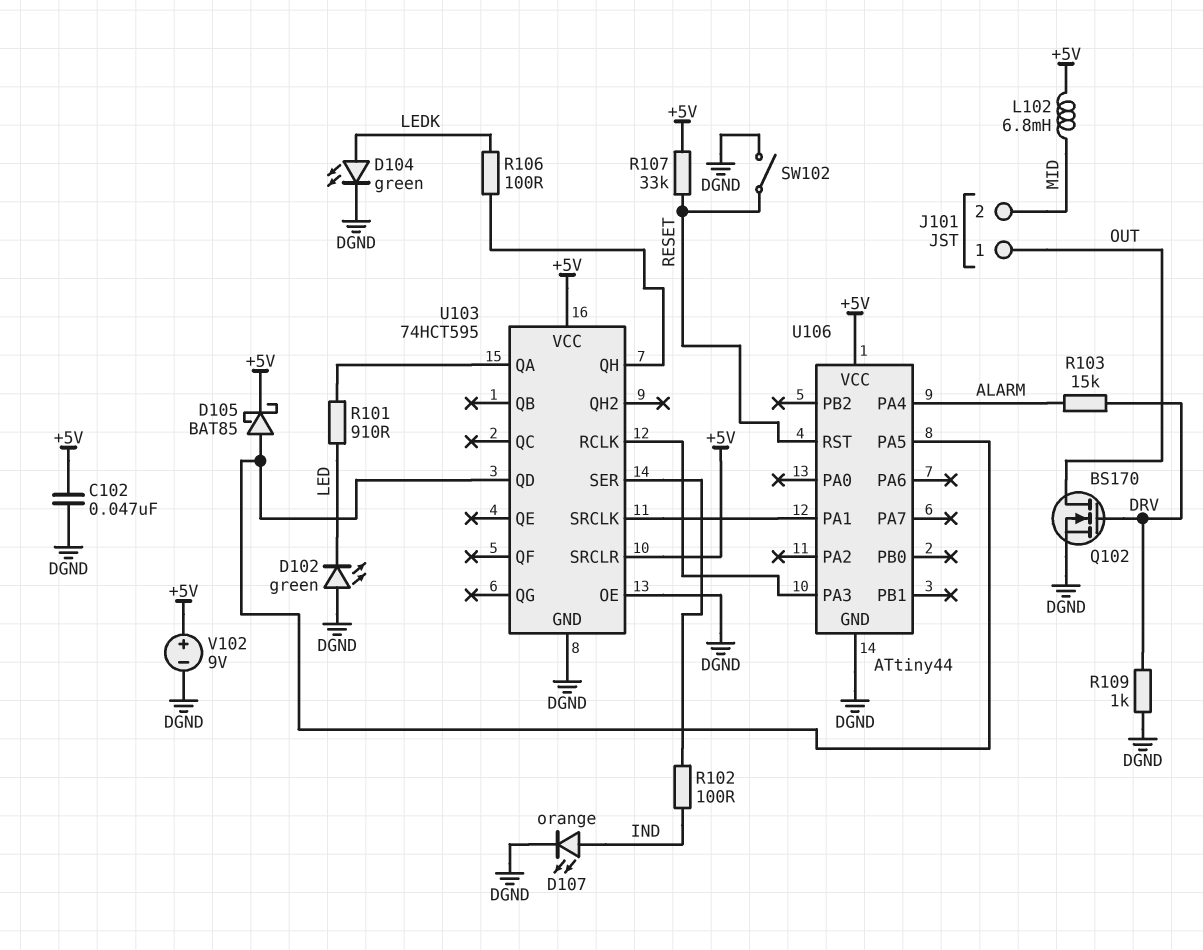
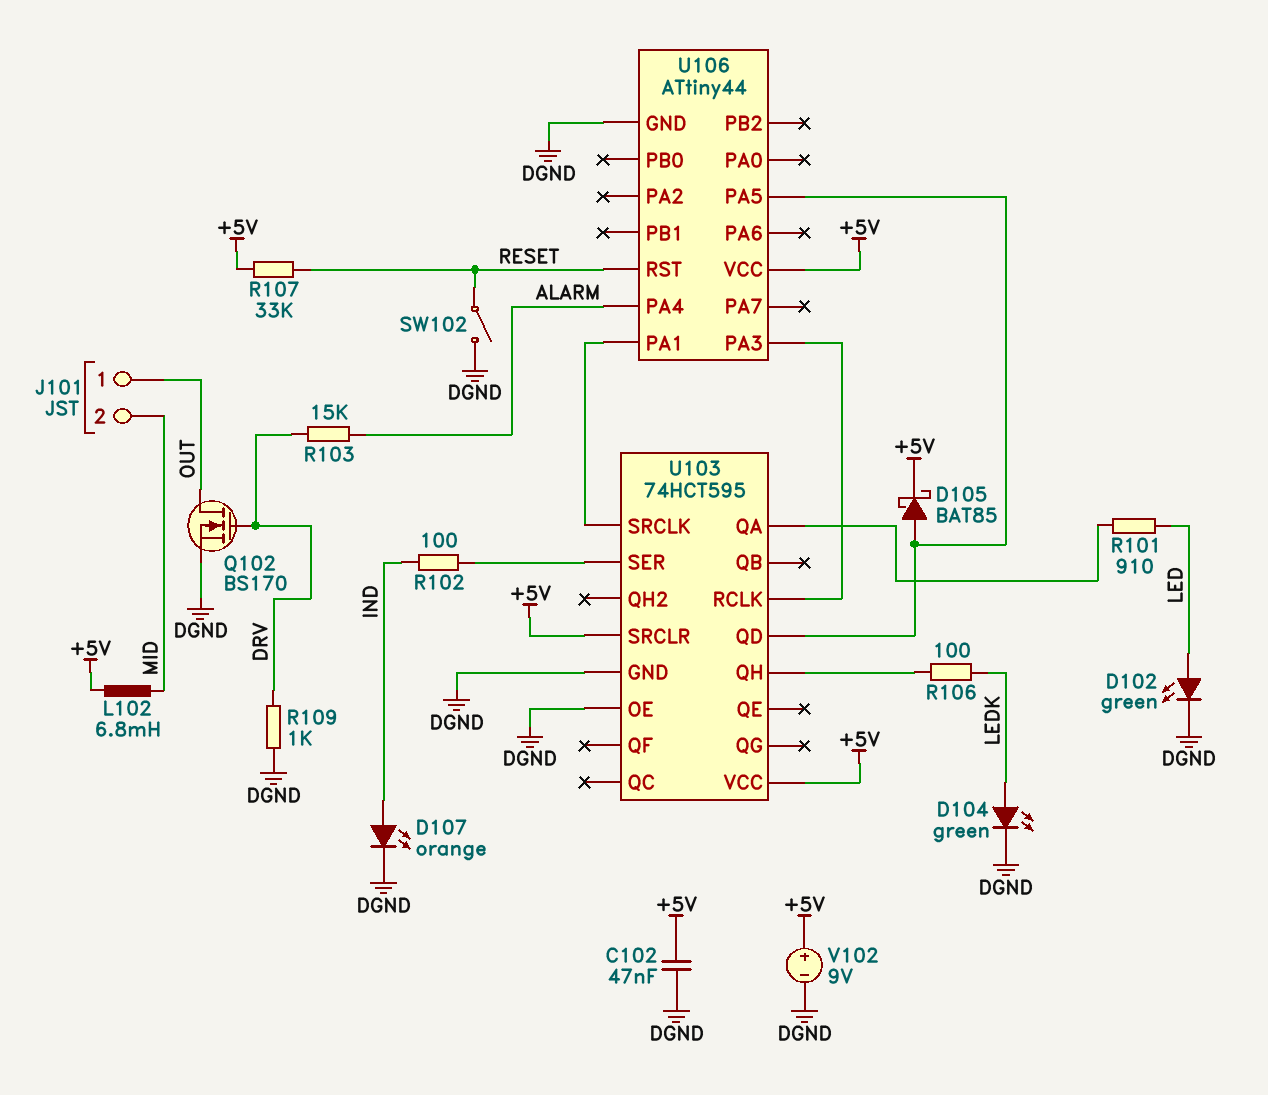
D102: LED green (A DGND, K LED) -> LED green (A LED, K DGND)

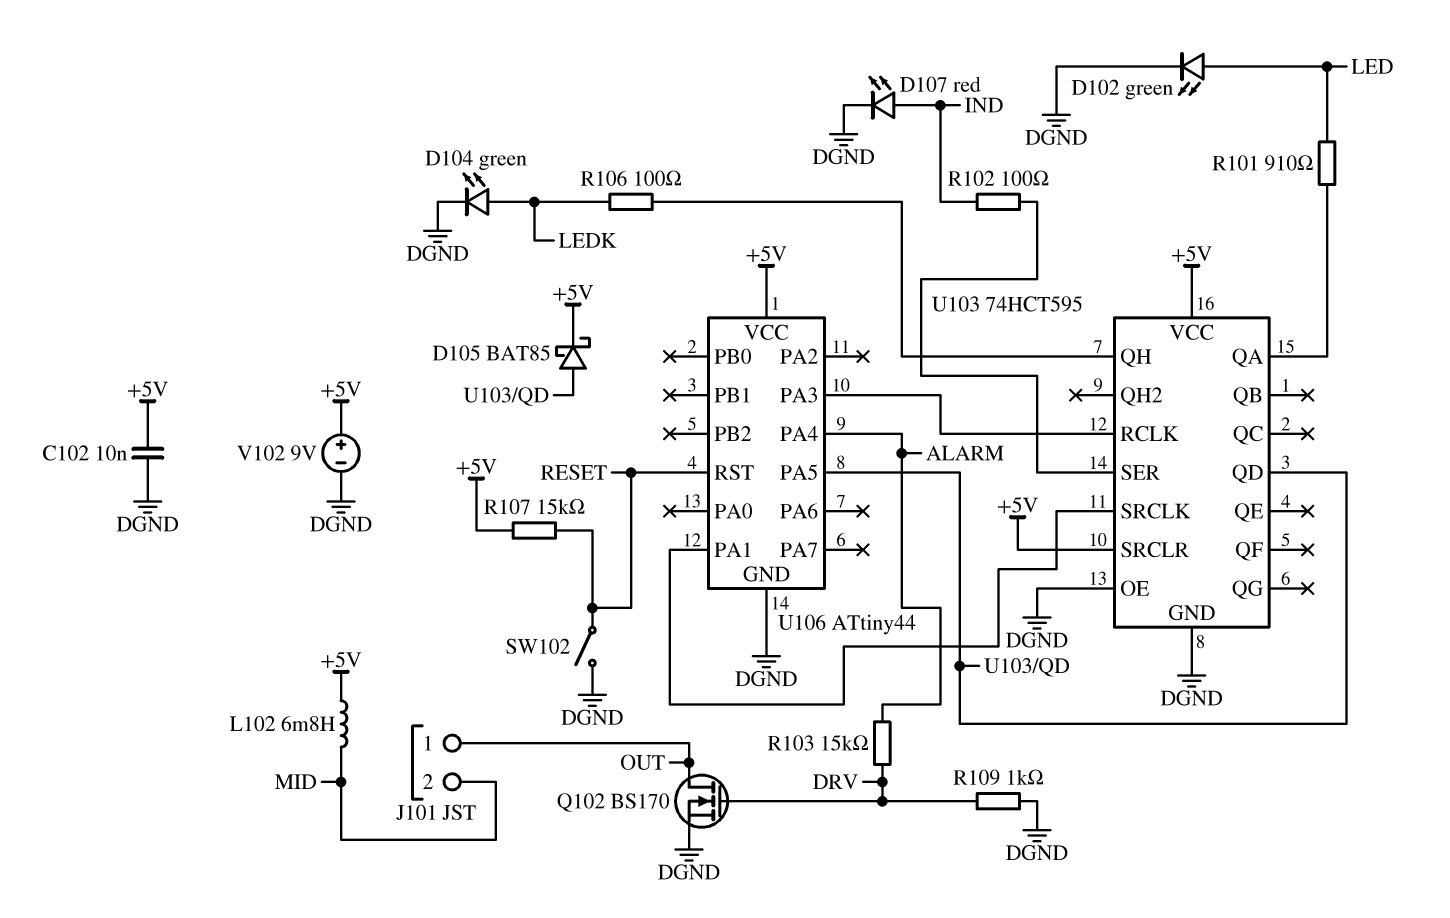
C102: 47nF (+5V, DGND) -> 10nF (+5V, DGND)
D107: LED orange (A IND, K DGND) -> LED red (A IND, K DGND)
R107: 33k (+5V, RESET) -> 15k (+5V, RESET)

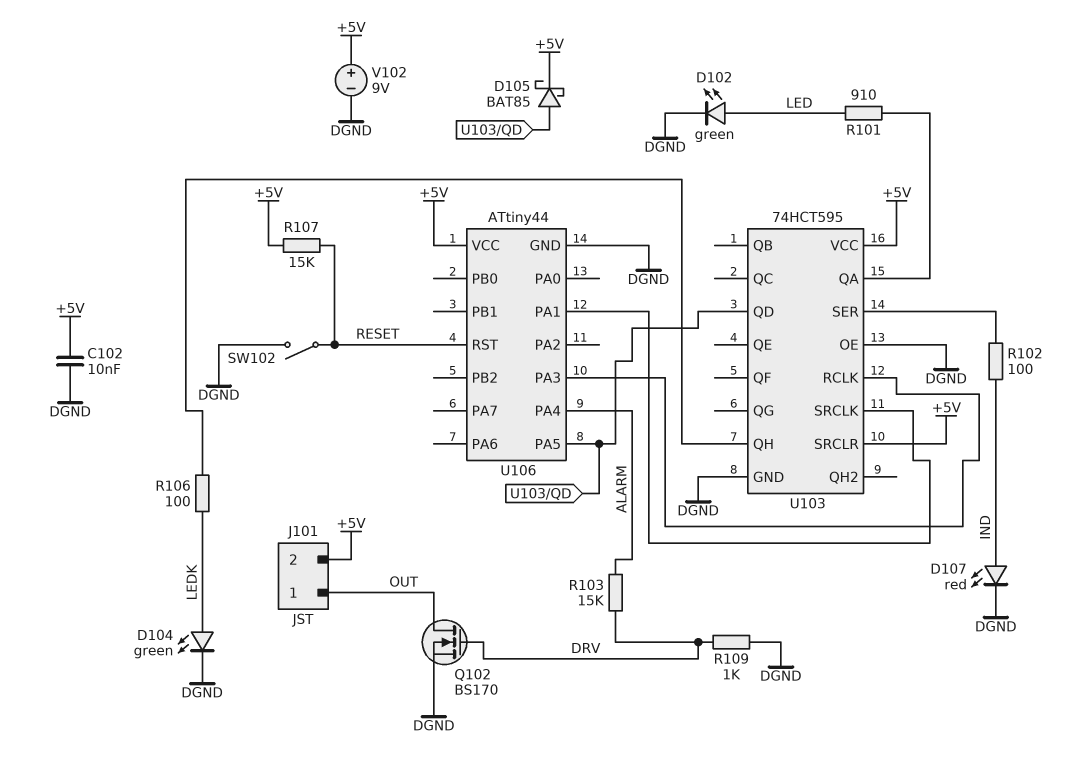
J101 pin 2: MID -> +5V
L102: 6.8mH (+5V, MID) -> none

